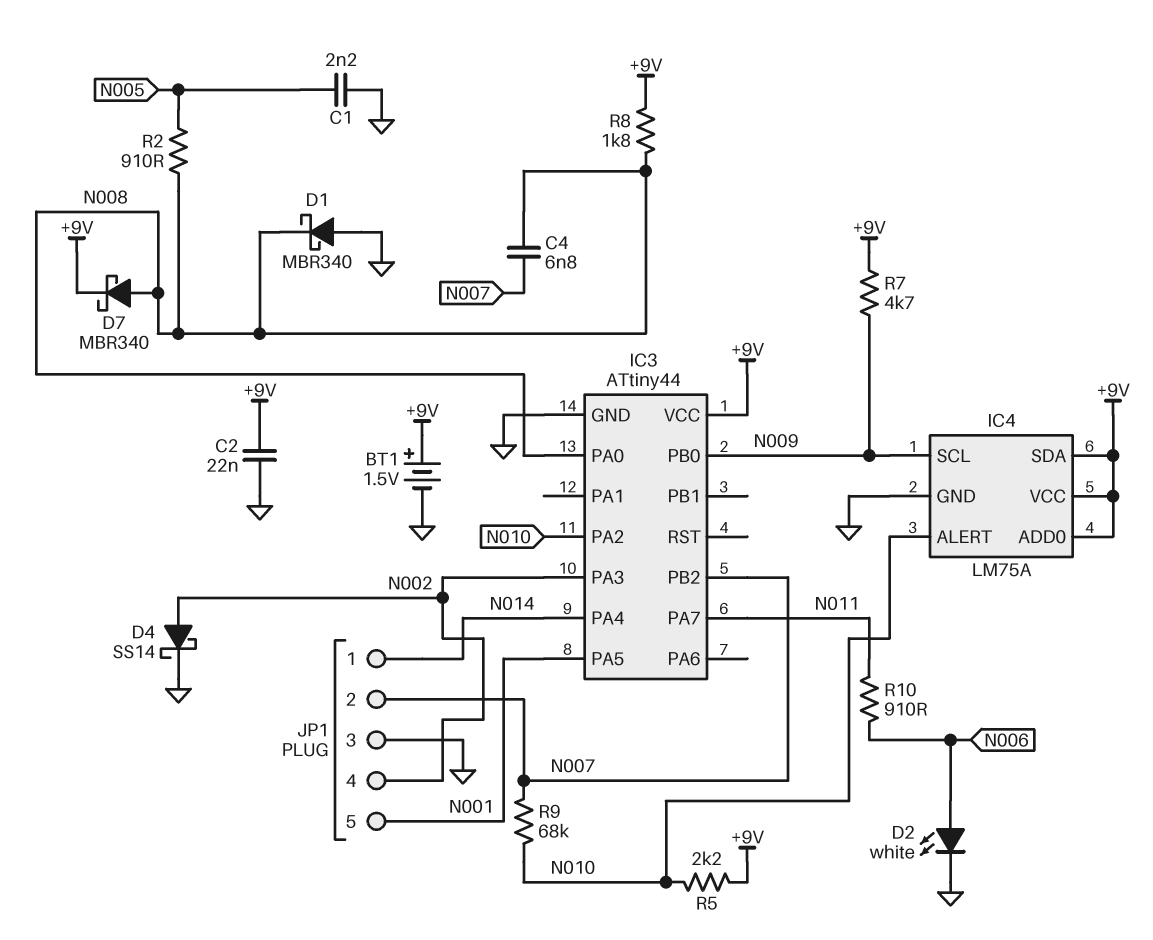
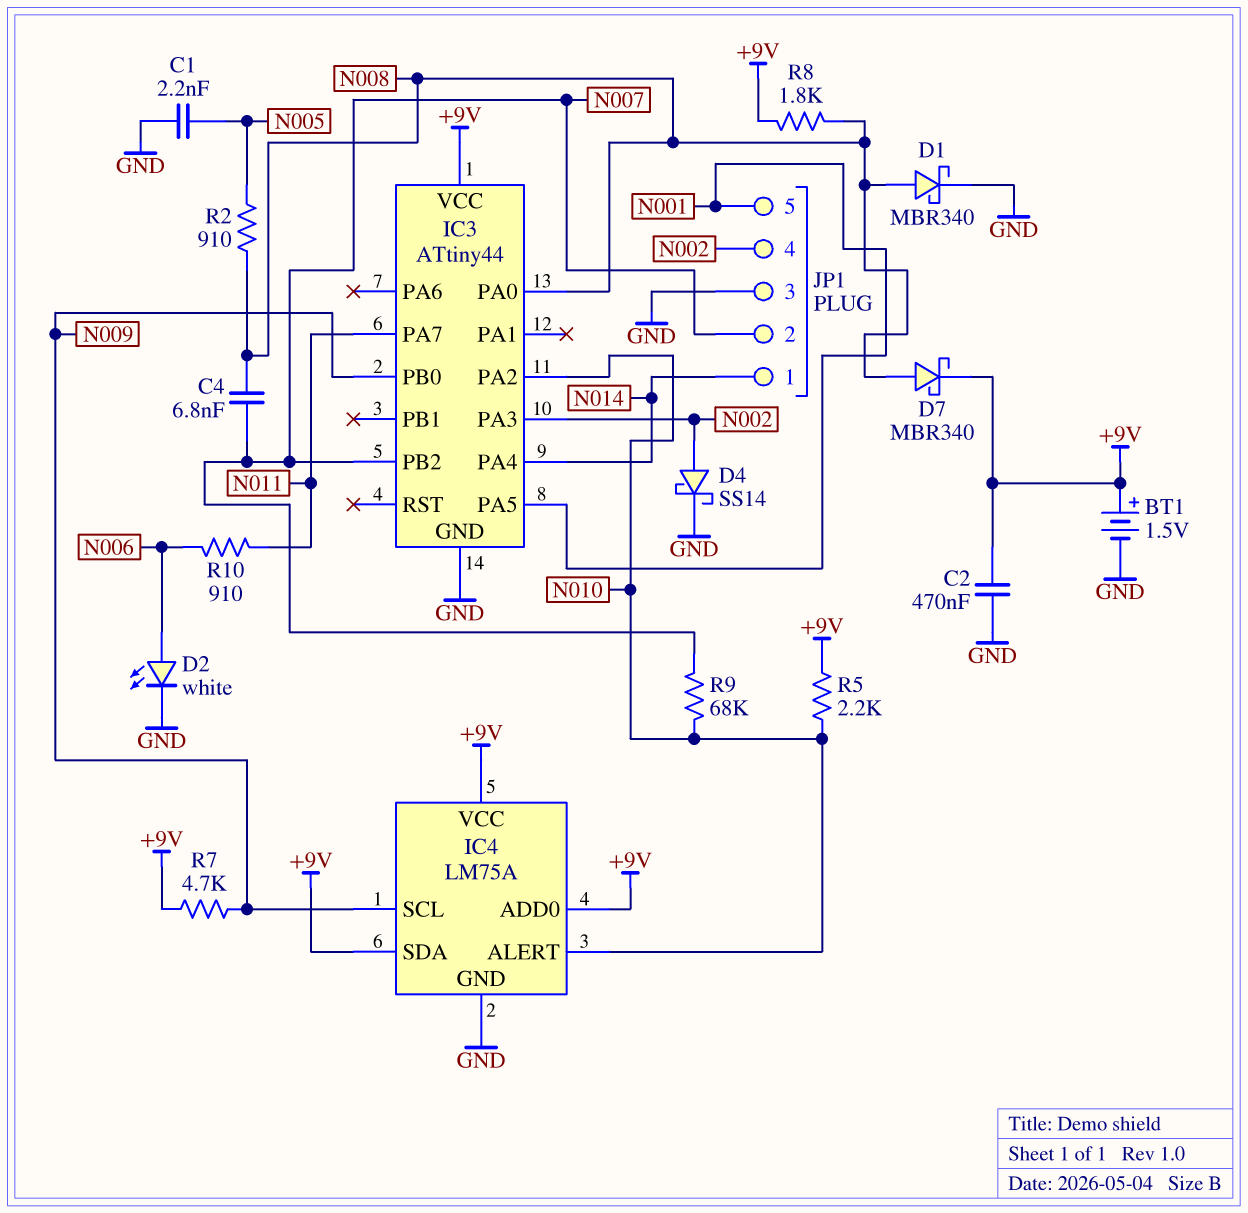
C2: 22nF (+9V, GND) -> 470nF (+9V, GND)
D1: schottky MBR340 (A GND, K N008) -> schottky MBR340 (A N008, K GND)

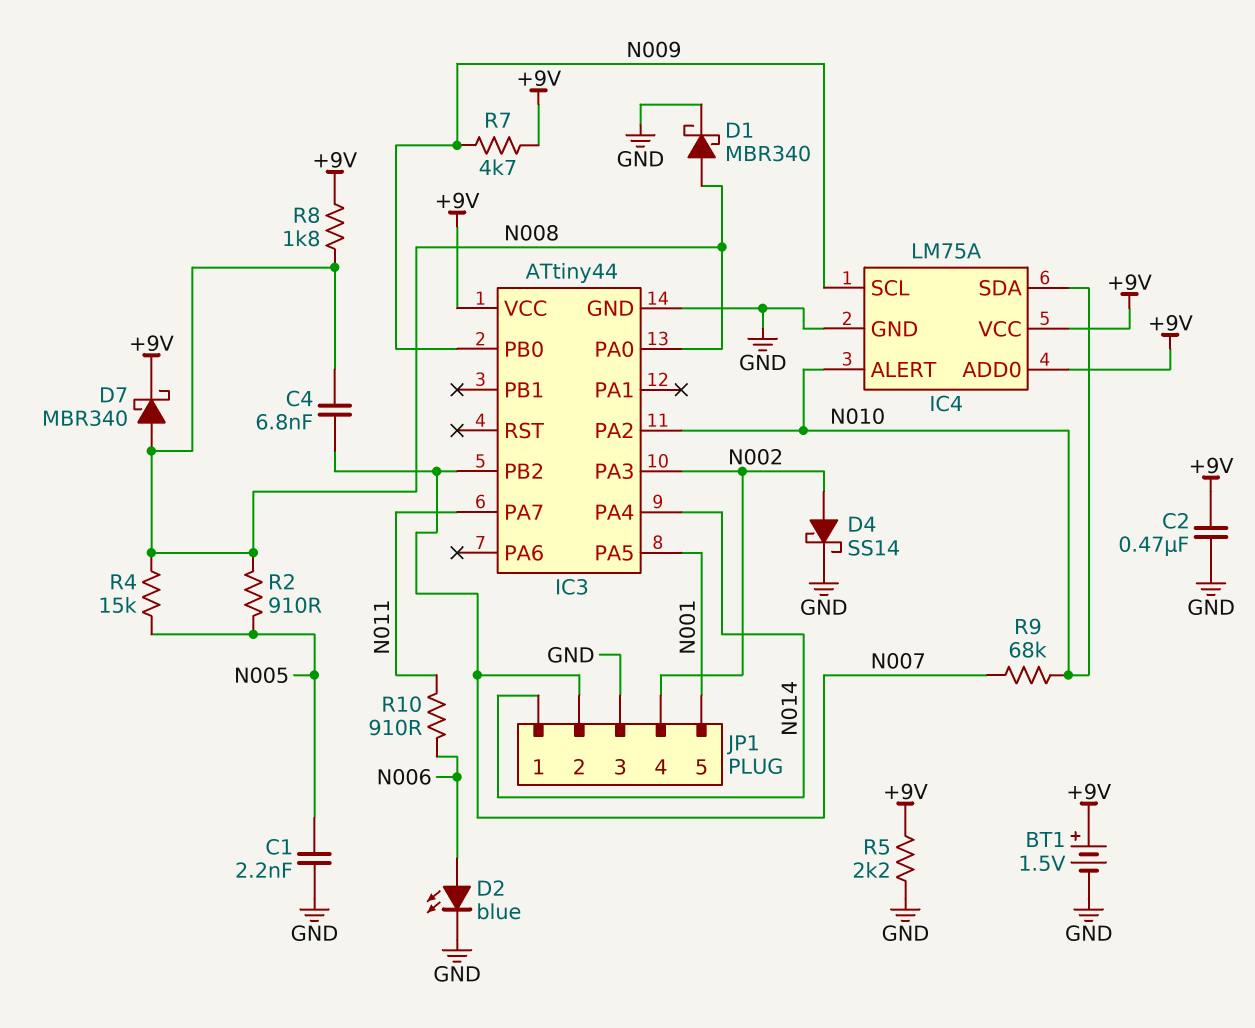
D2: LED white (A N006, K GND) -> LED blue (A N006, K GND)
IC4 pin SDA: +9V -> N010
R4: none -> 15k (N005, N008)
R5: 2.2k (+9V, N010) -> 2.2k (+9V, GND)

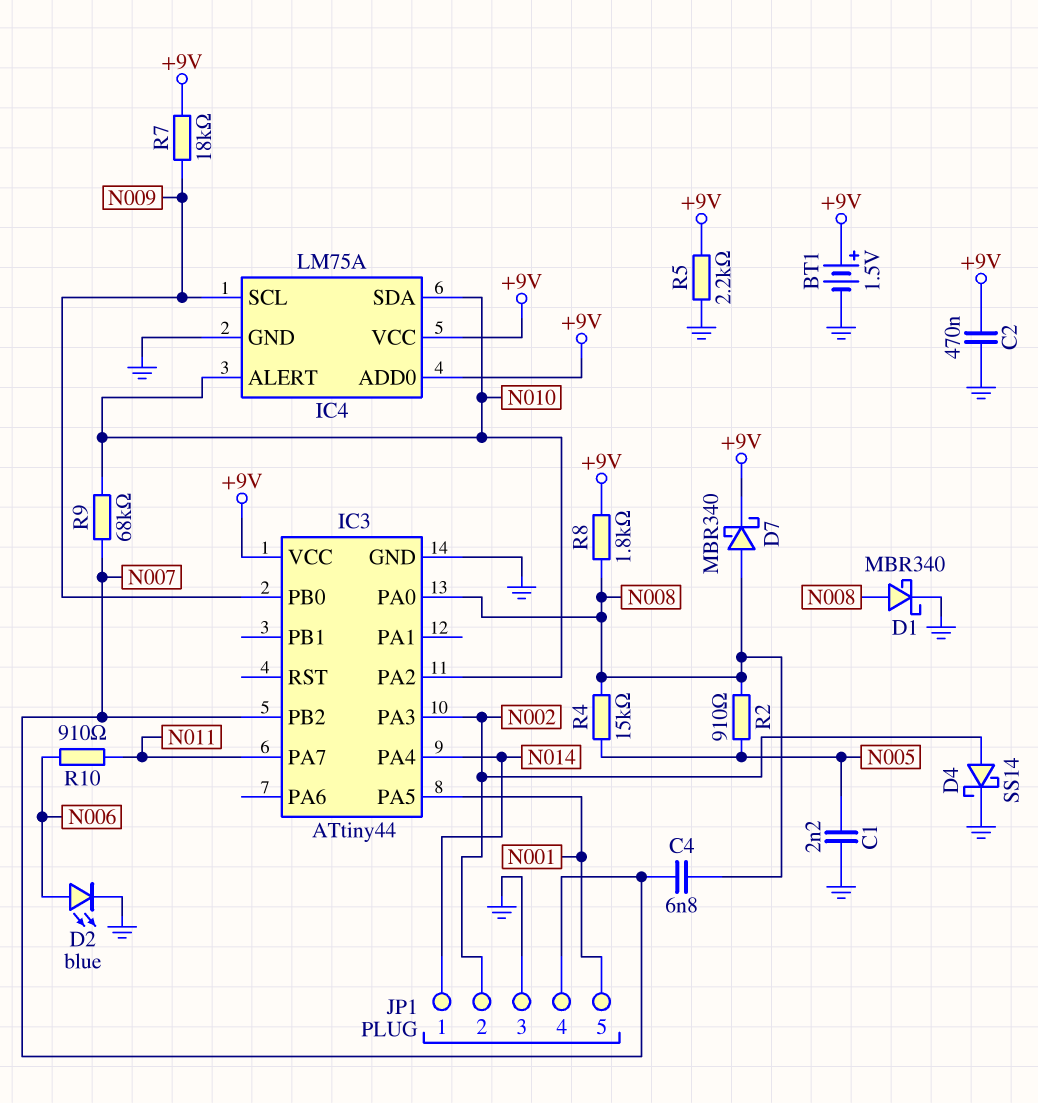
JP1 pin 2: N007 -> N002
JP1 pin 4: N002 -> N007
R7: 4.7k (+9V, N009) -> 18k (+9V, N009)

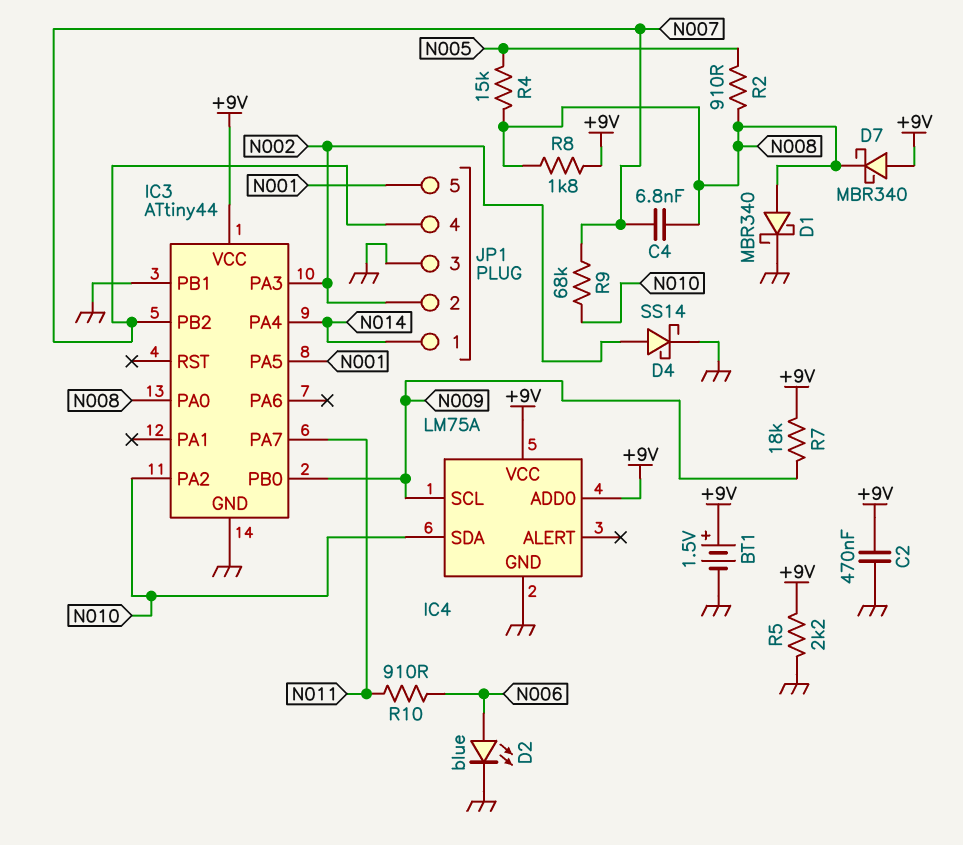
C1: 2.2nF (GND, N005) -> none
D7: schottky MBR340 (A N008, K +9V) -> schottky MBR340 (A +9V, K N008)
IC3 pin PB1: none -> GND
IC4 pin ALERT: N010 -> none

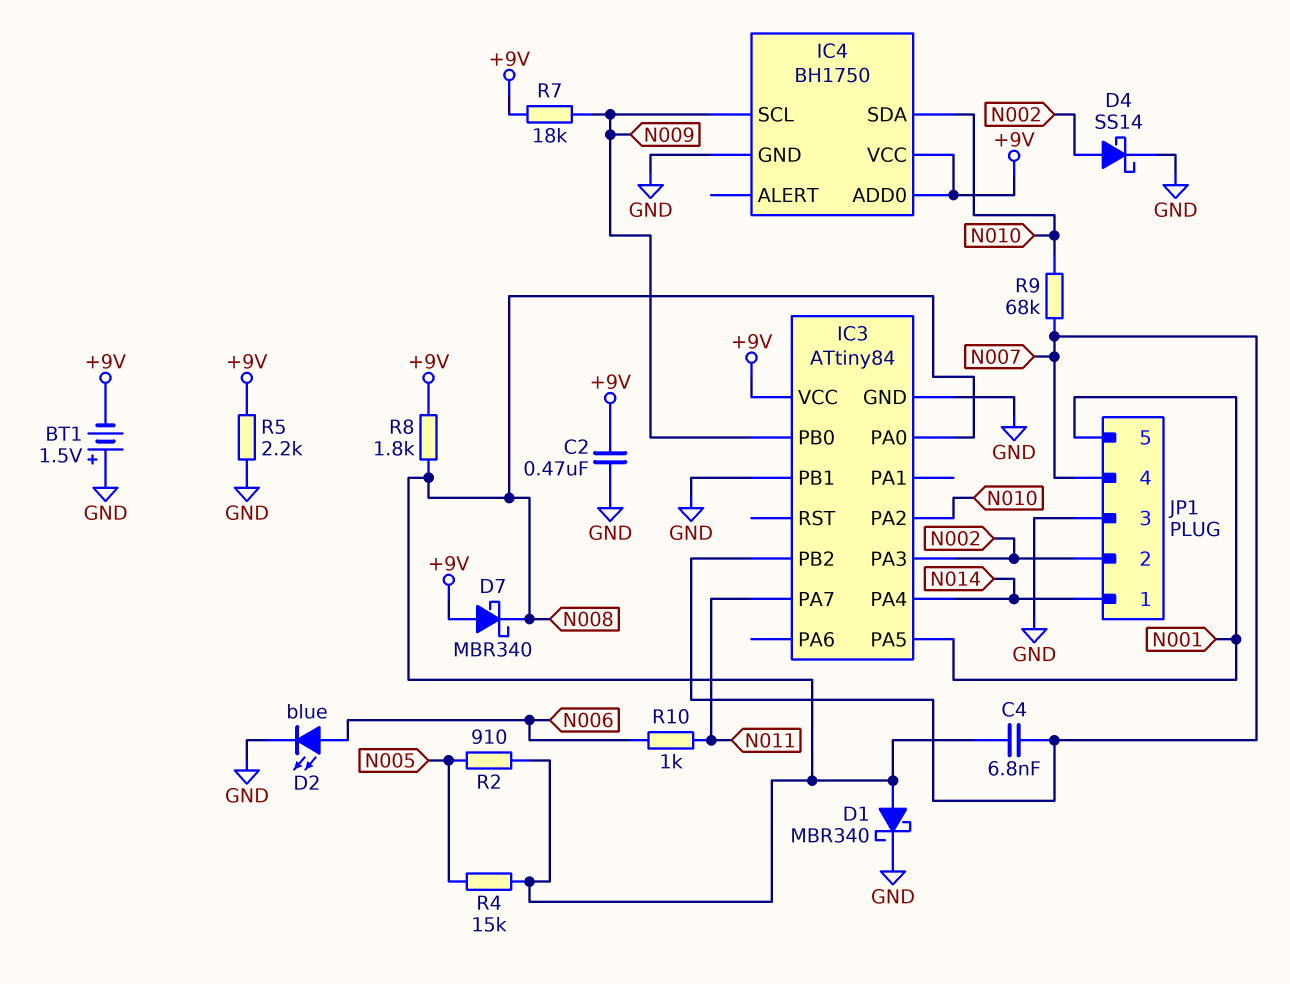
BT1: 1.5V (plus +9V, minus GND) -> 1.5V (plus GND, minus +9V)
IC3: ATtiny44 -> ATtiny84
IC4: LM75A -> BH1750
R10: 910 (N006, N011) -> 1k (N006, N011)

